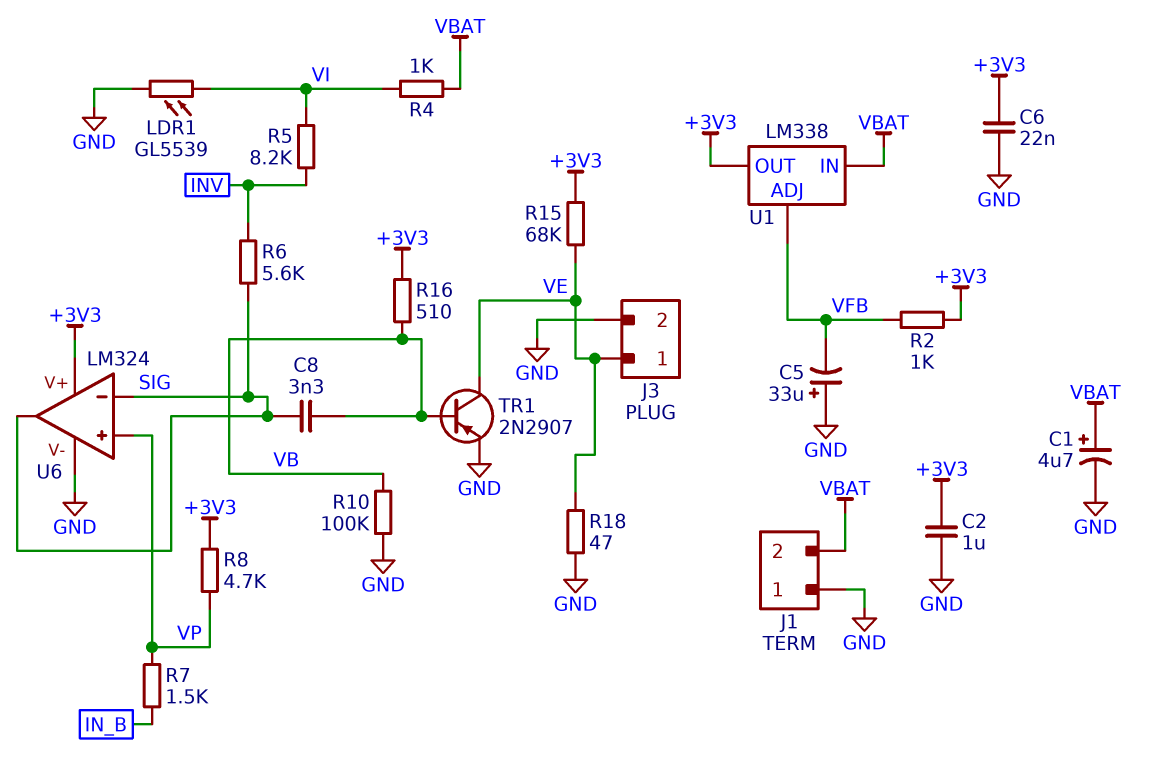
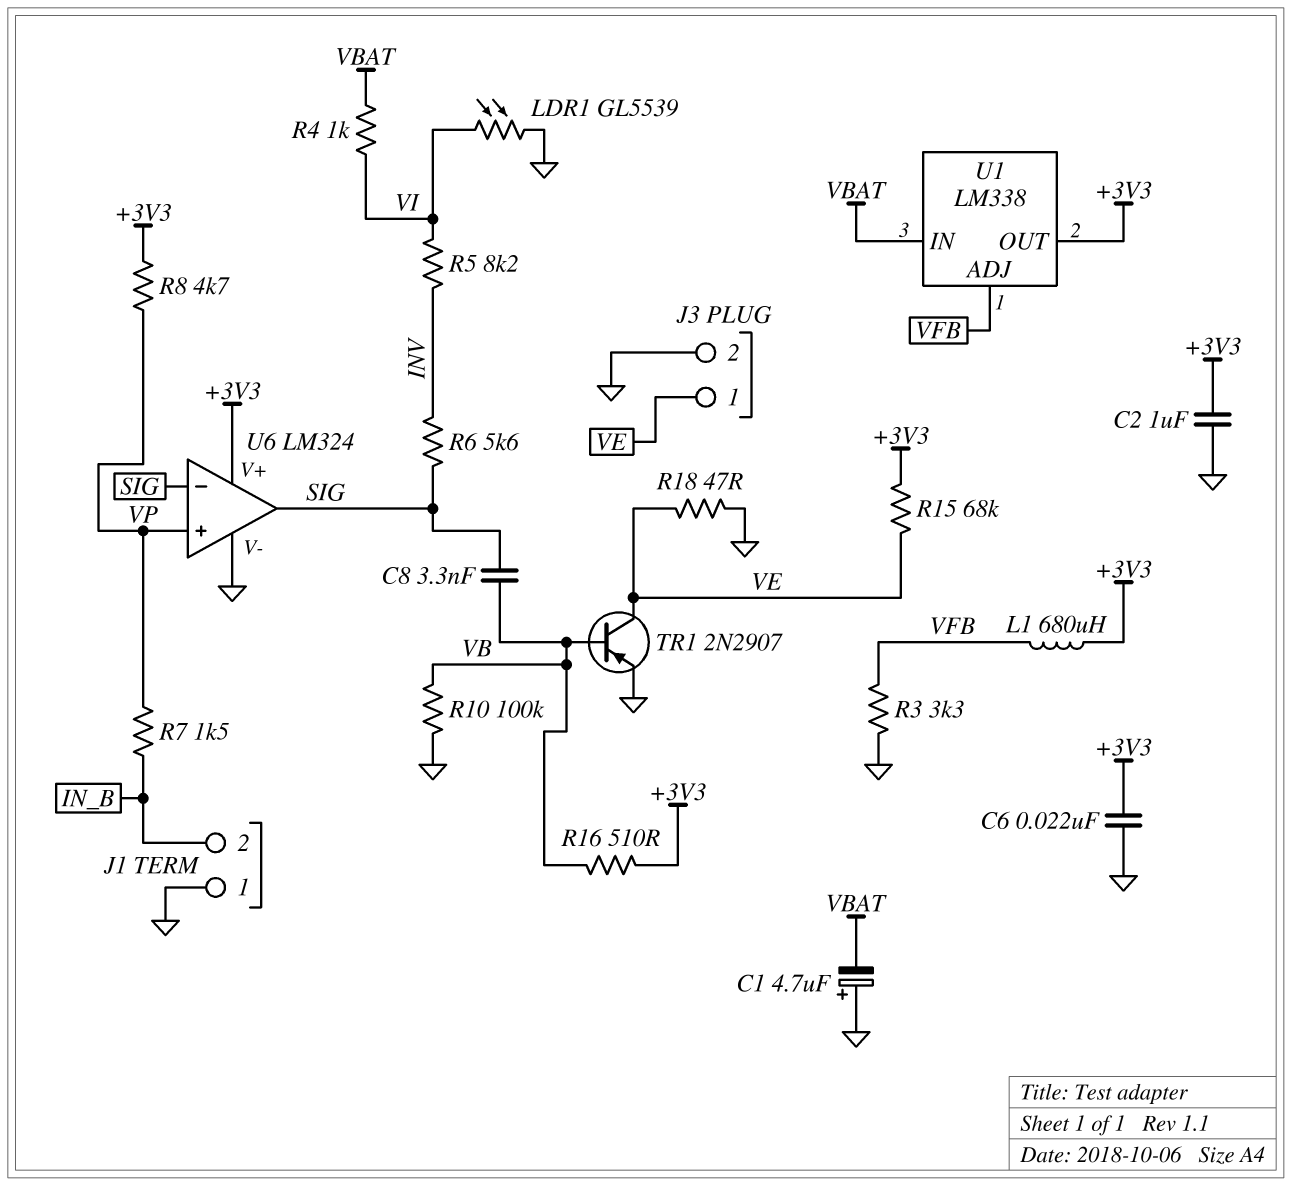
C1: 4.7uF (plus VBAT, minus GND) -> 4.7uF (plus GND, minus VBAT)
C5: 33uF (plus GND, minus VFB) -> none
J1 pin 2: VBAT -> IN_B
L1: none -> 680uH (+3V3, VFB)
R2: 1k (+3V3, VFB) -> none
R3: none -> 3.3k (GND, VFB)

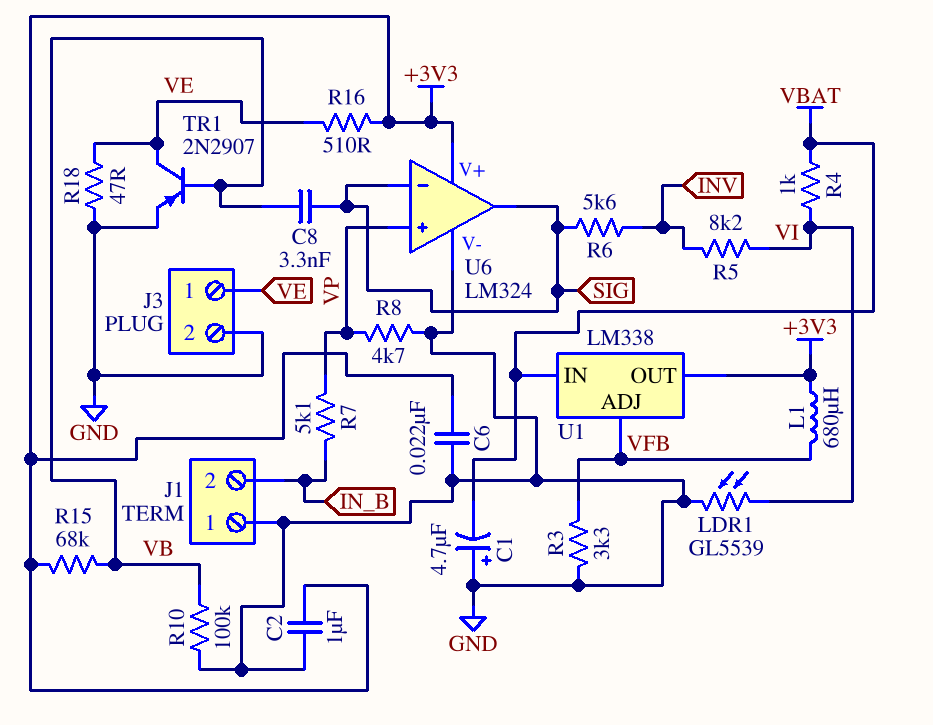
R7: 1.5k (IN_B, VP) -> 5.1k (IN_B, VP)
R8: 4.7k (+3V3, VP) -> 4.7k (GND, VP)
R15: 68k (+3V3, VE) -> 68k (+3V3, VB)
R16: 510 (+3V3, VB) -> 510 (+3V3, VE)

